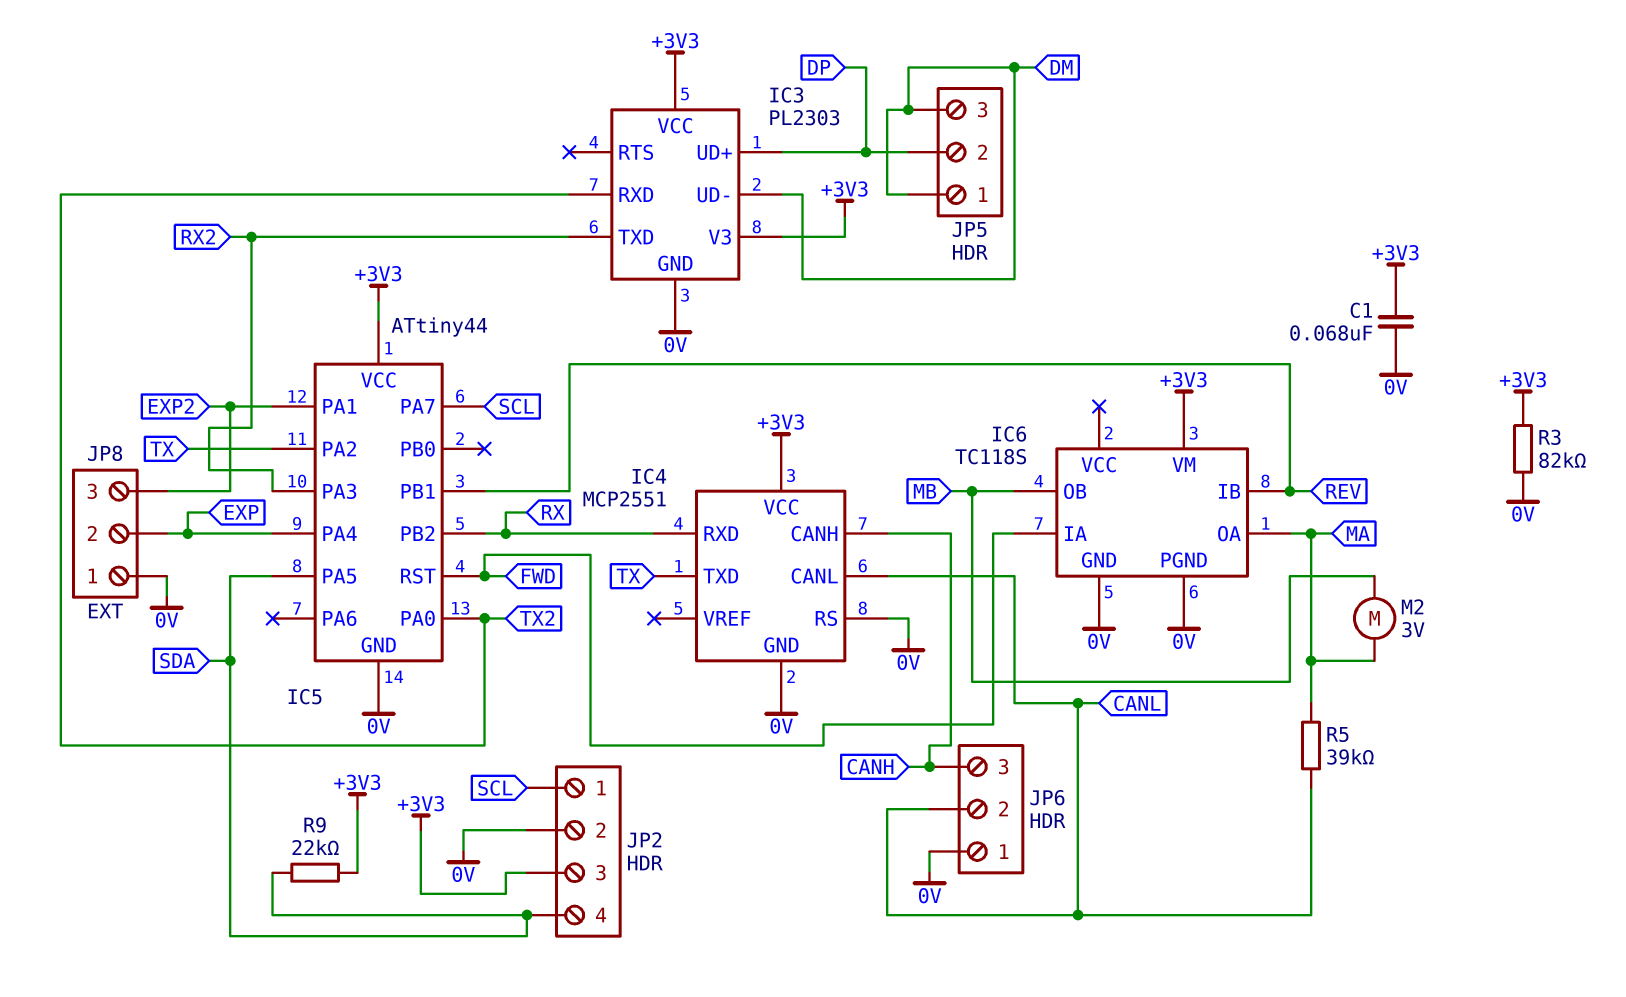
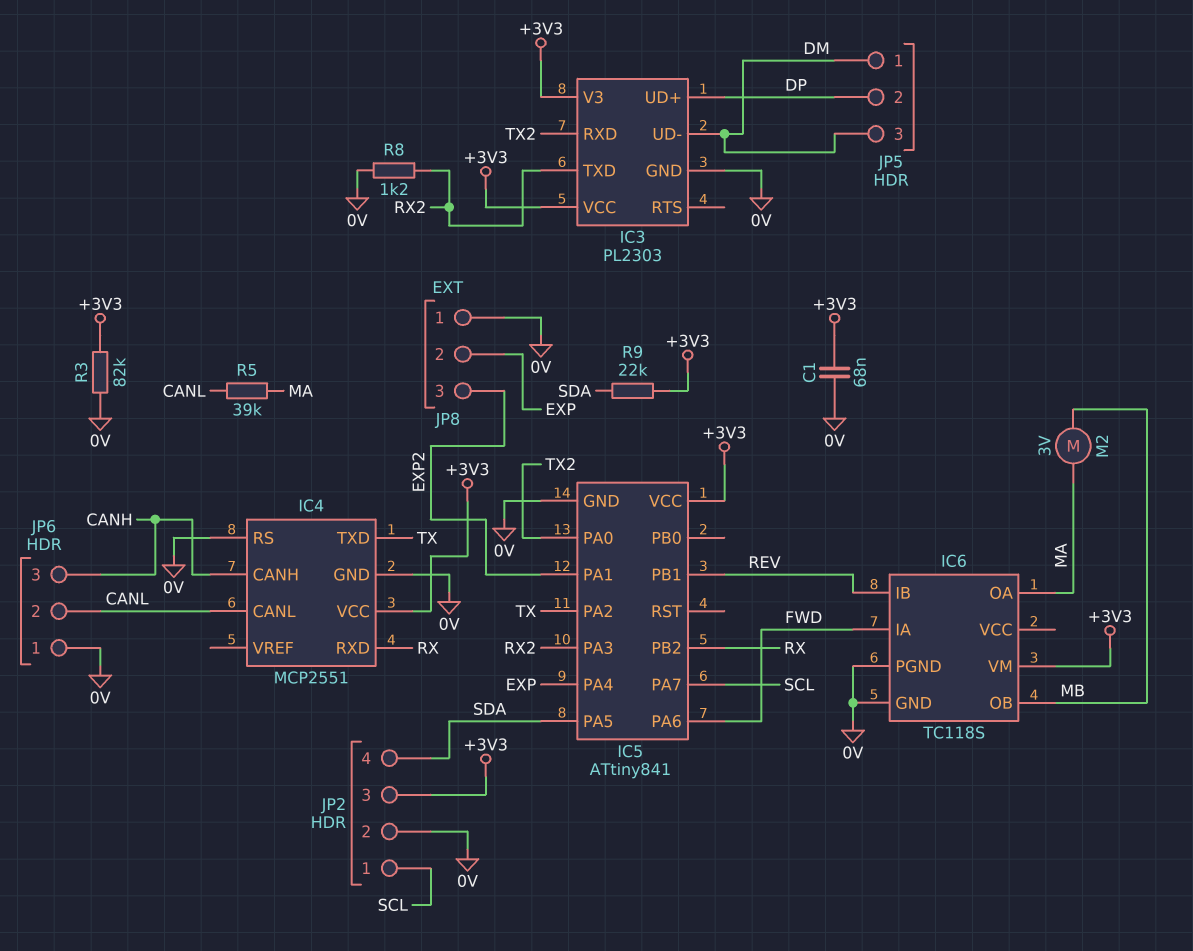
IC5: ATtiny44 -> ATtiny841
IC5 pin PA6: none -> FWD
IC5 pin RST: FWD -> none
R8: none -> 1.2k (0V, RX2)

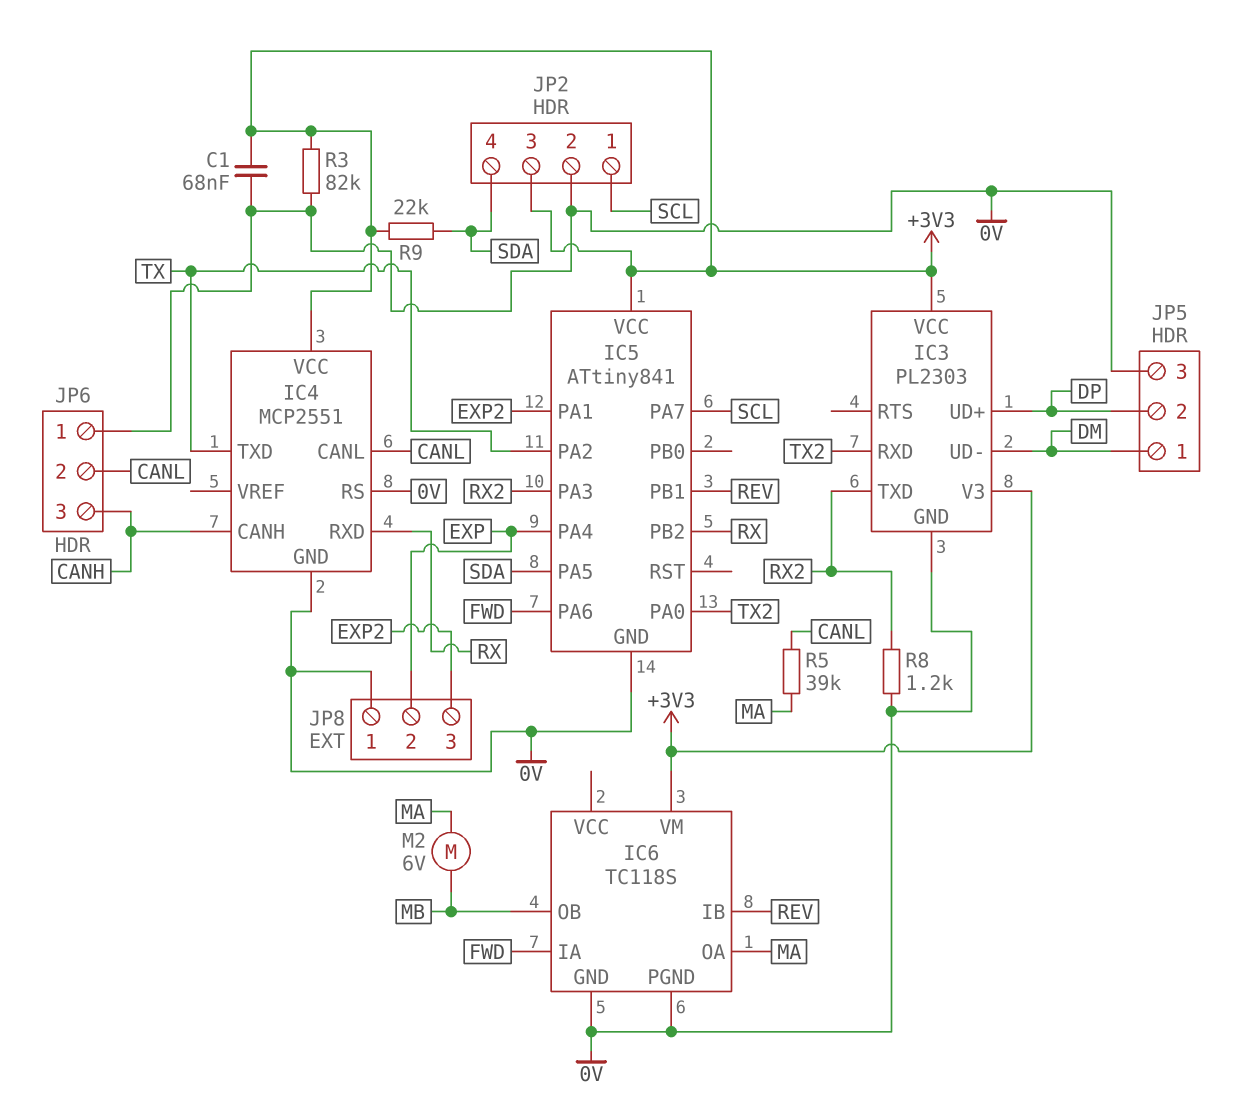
JP5 pin 3: DM -> 0V
M2: motor 3V (MA, MB) -> motor 6V (MA, MB)

